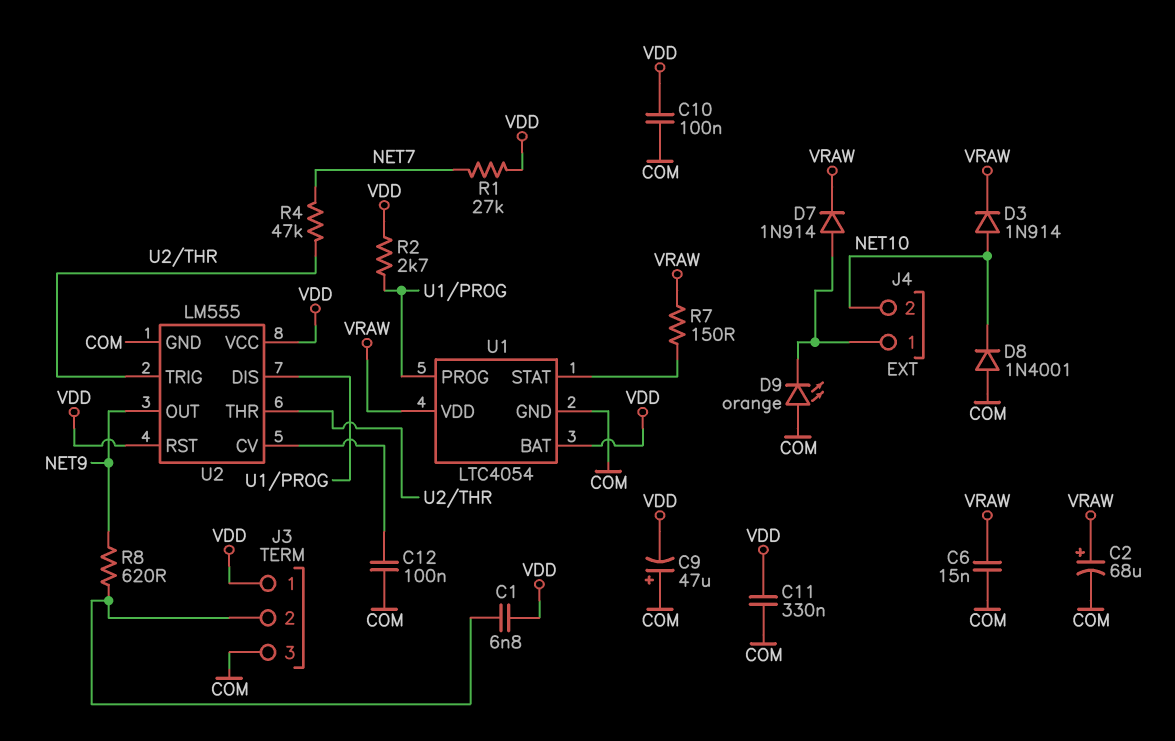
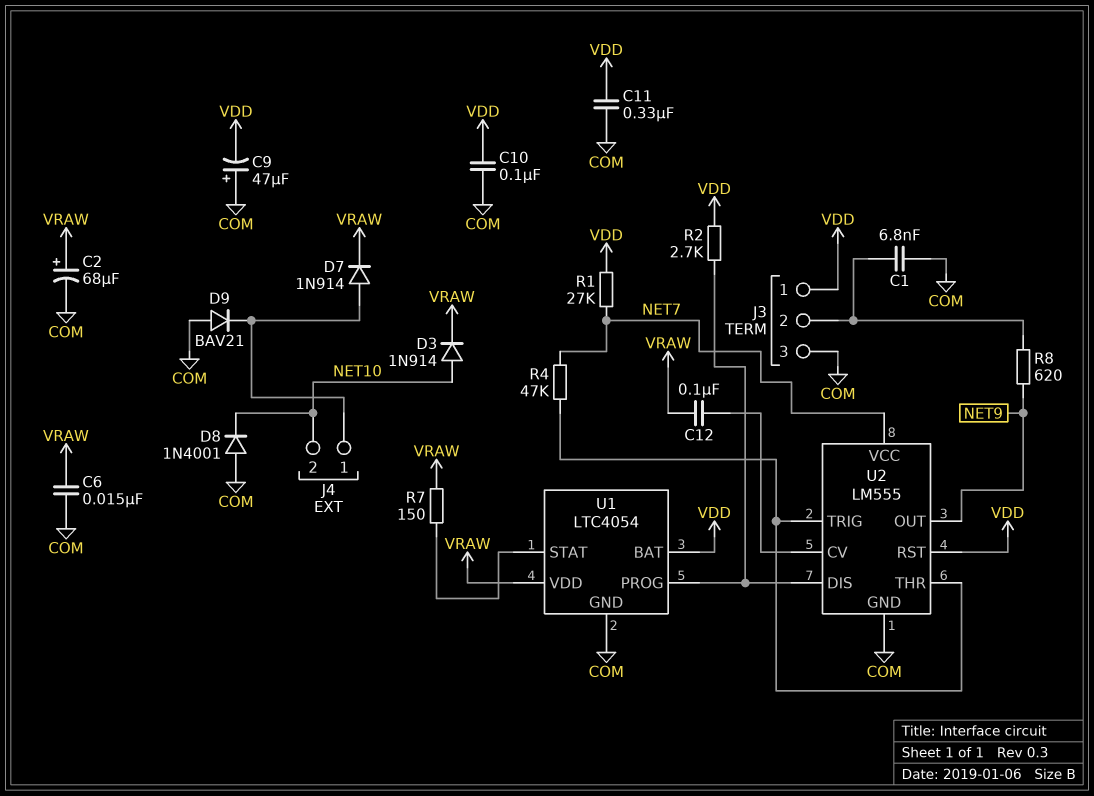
C1: 6.8nF (J3/2, VDD) -> 6.8nF (COM, J3/2)
C12: 100nF (COM, U2/CV) -> 100nF (U2/CV, VRAW)
D9: LED orange (A COM, K J4/1) -> diode BAV21 (A COM, K J4/1)
U2 pin VCC: VDD -> NET7

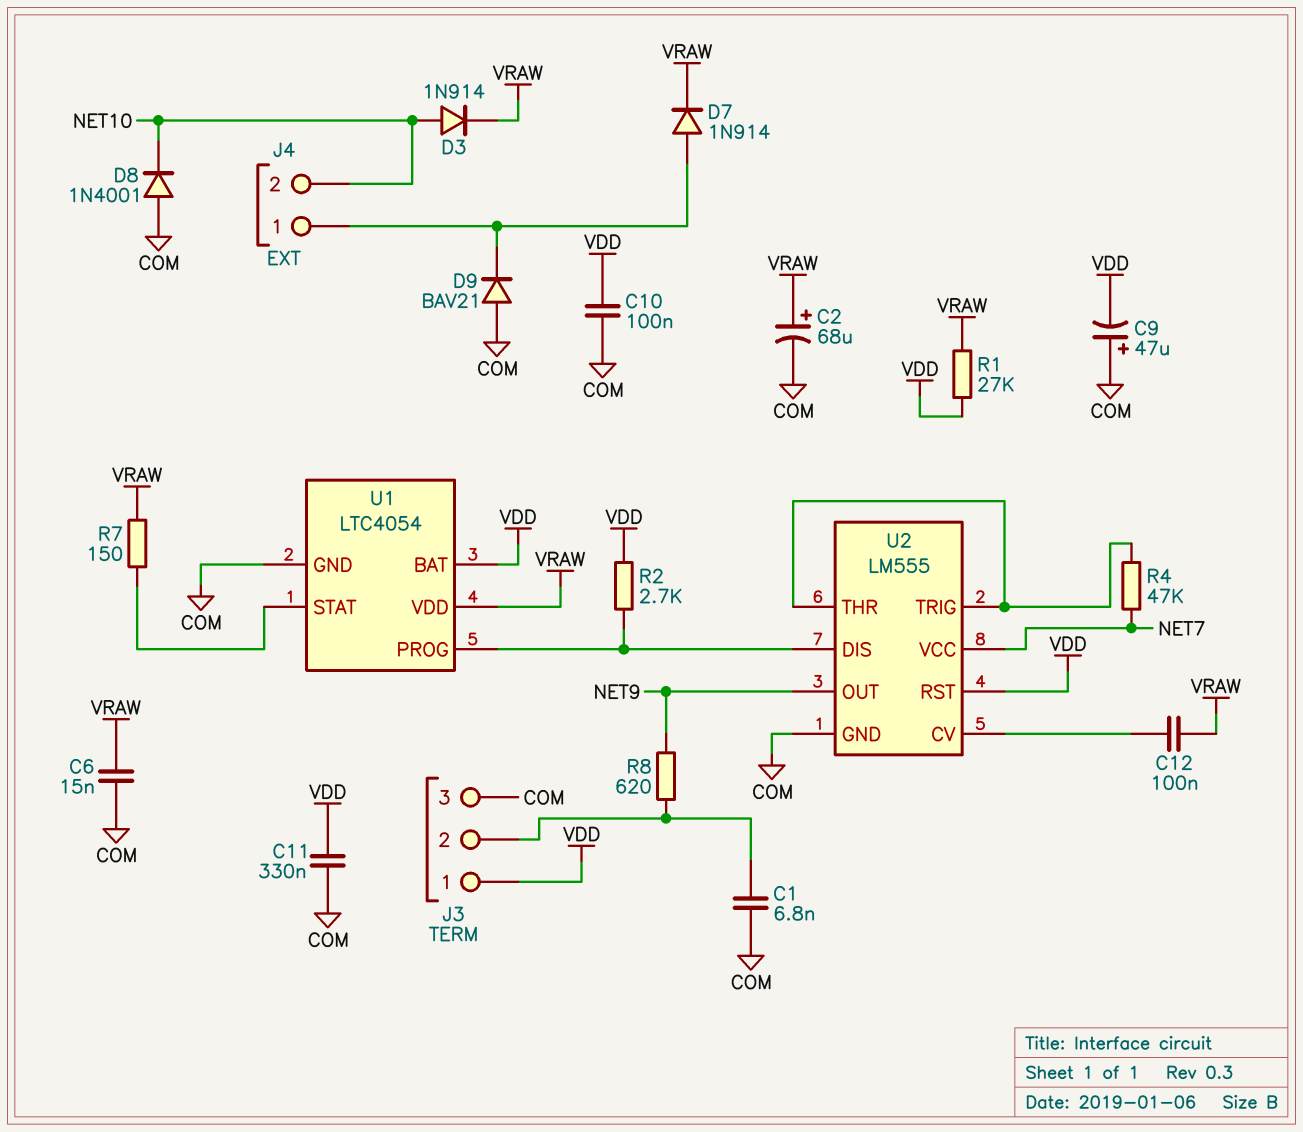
R1: 27k (NET7, VDD) -> 27k (VDD, VRAW)

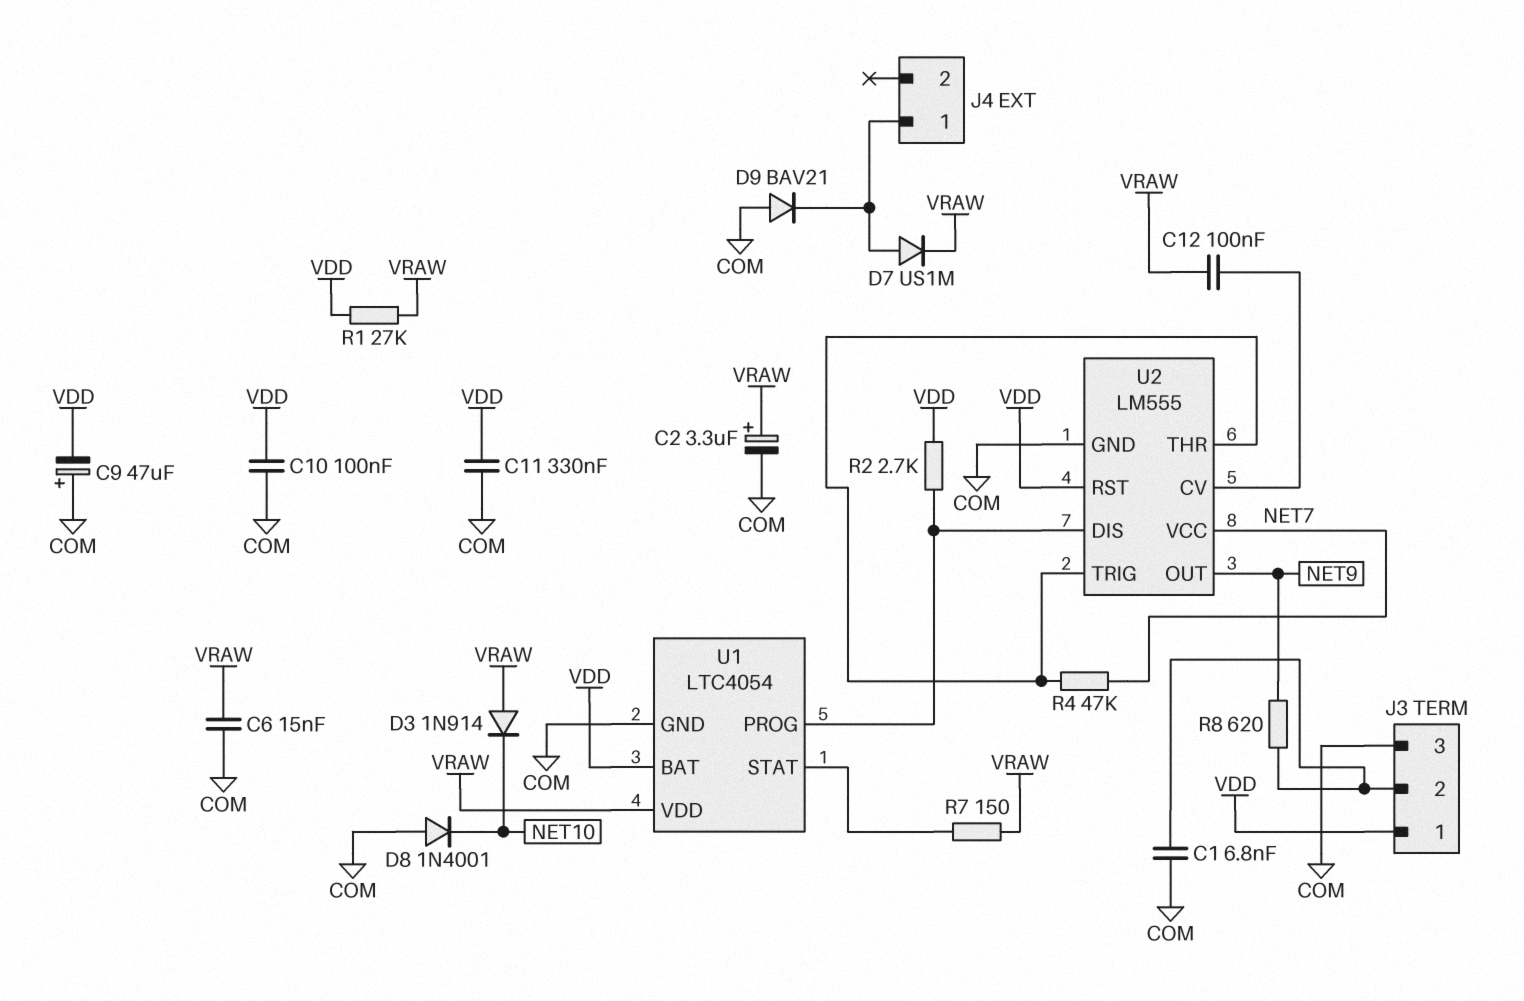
C2: 68uF (plus VRAW, minus COM) -> 3.3uF (plus VRAW, minus COM)
D3: diode 1N914 (A NET10, K VRAW) -> diode 1N914 (A VRAW, K NET10)
D7: diode 1N914 (A J4/1, K VRAW) -> diode US1M (A J4/1, K VRAW)
J4 pin 2: NET10 -> none

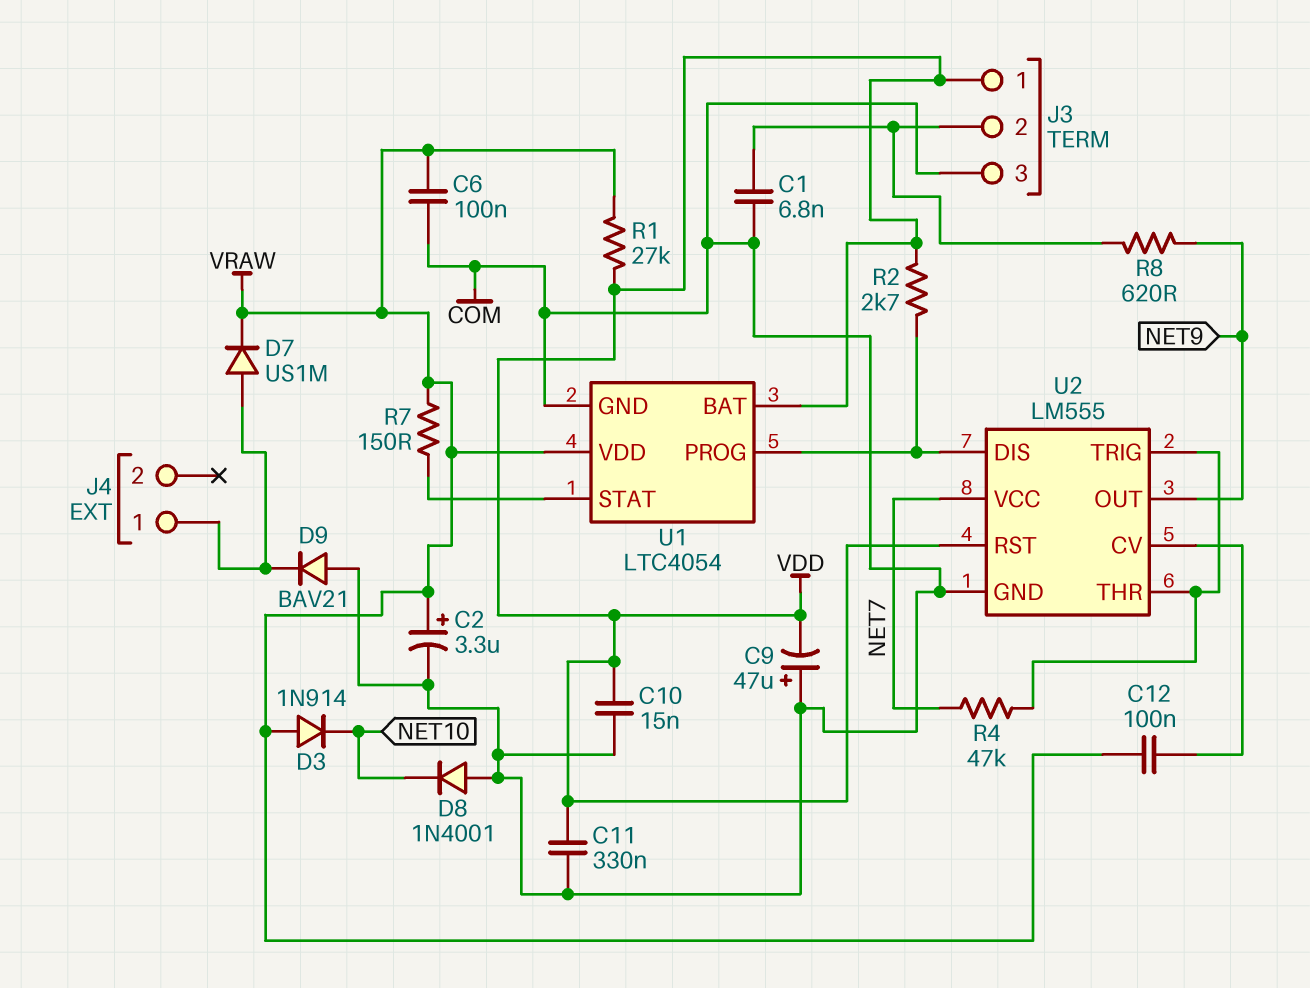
C6: 15nF (COM, VRAW) -> 100nF (COM, VRAW)
C10: 100nF (COM, VDD) -> 15nF (COM, VDD)

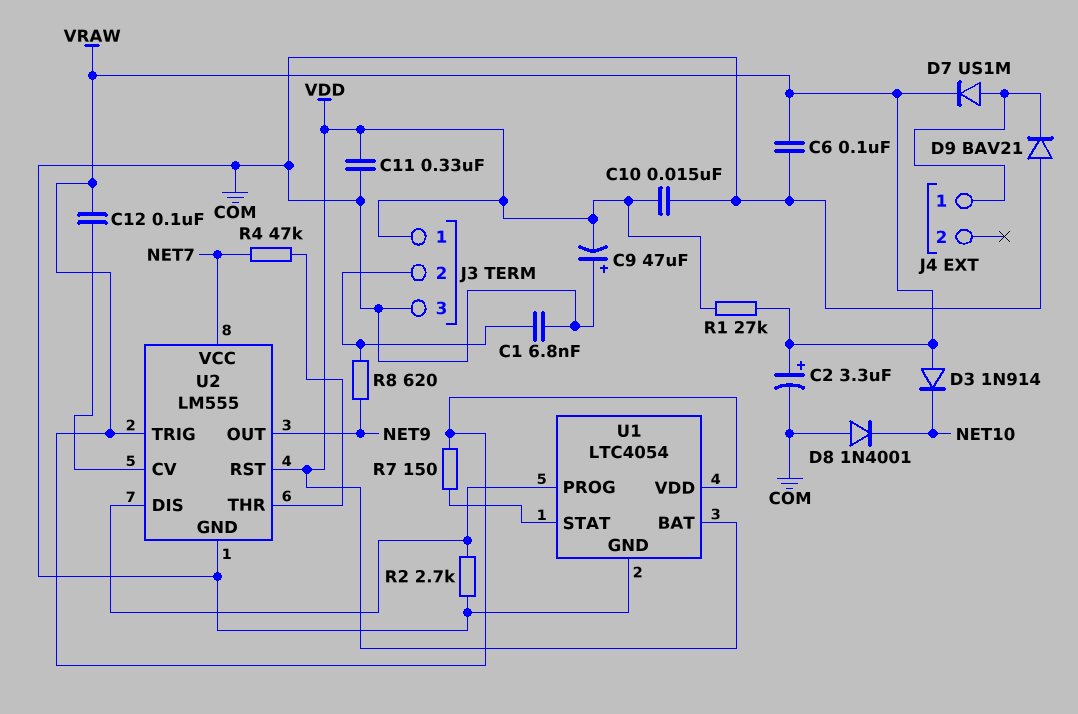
R2: 2.7k (U1/PROG, VDD) -> 2.7k (COM, U1/PROG)
U2 pin TRIG: U2/THR -> VRAW

